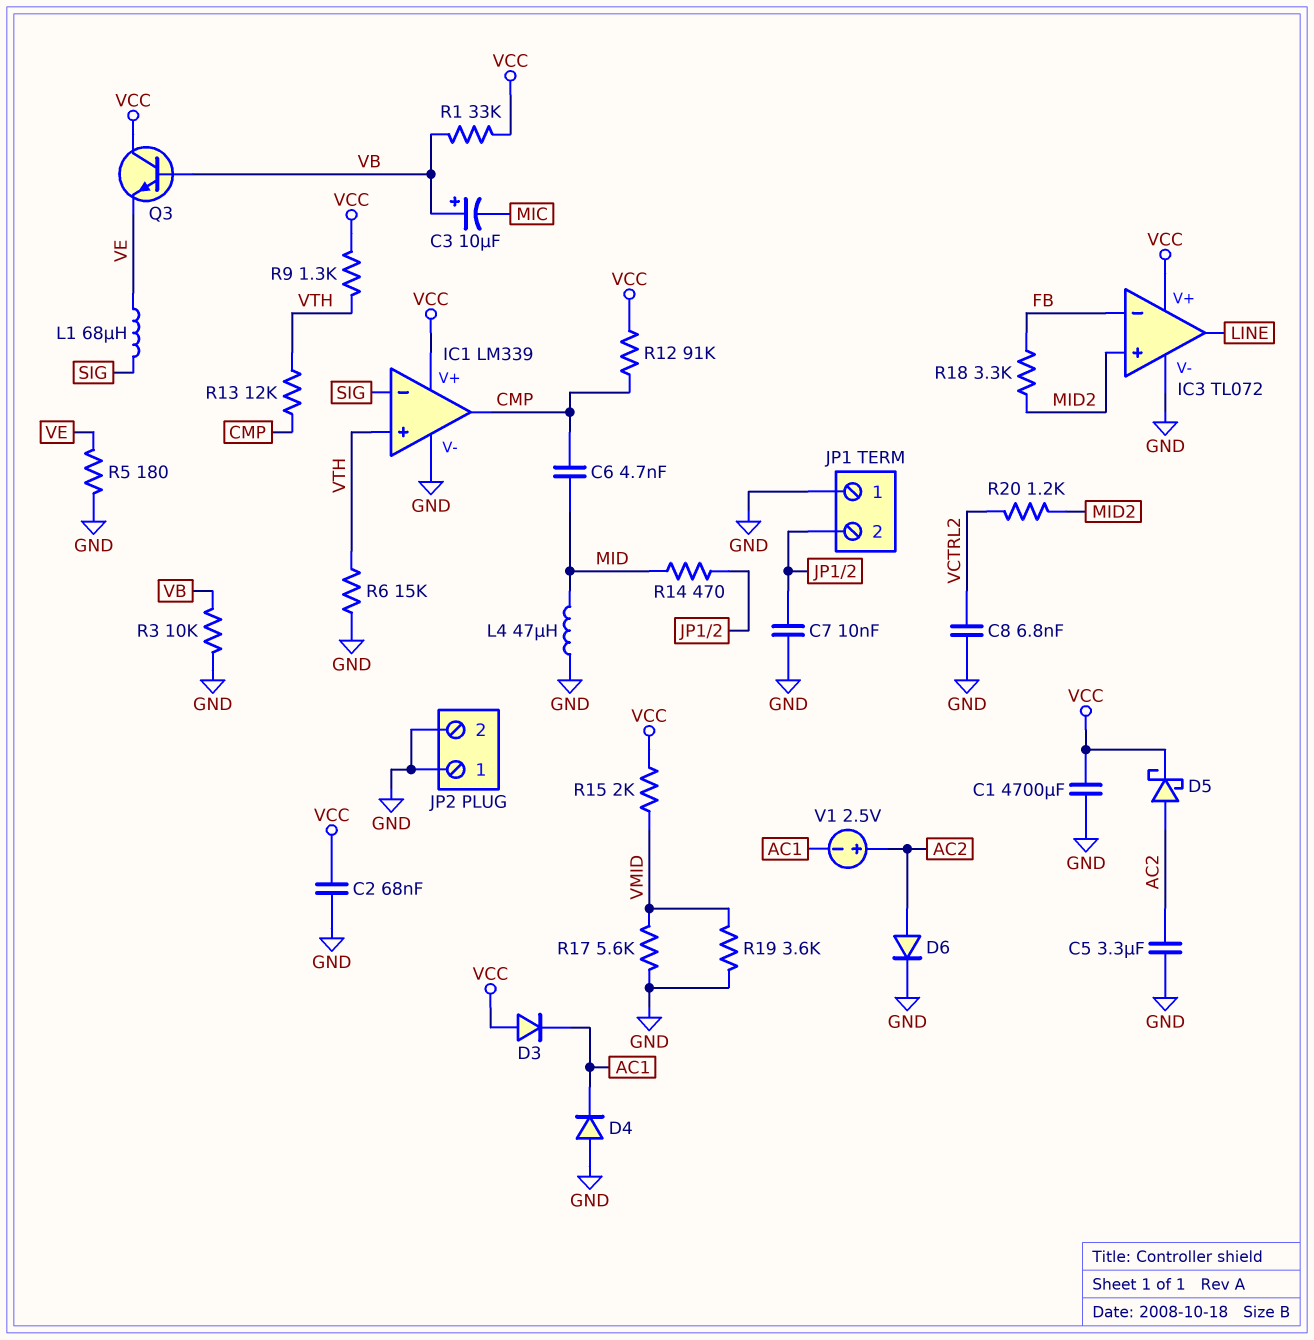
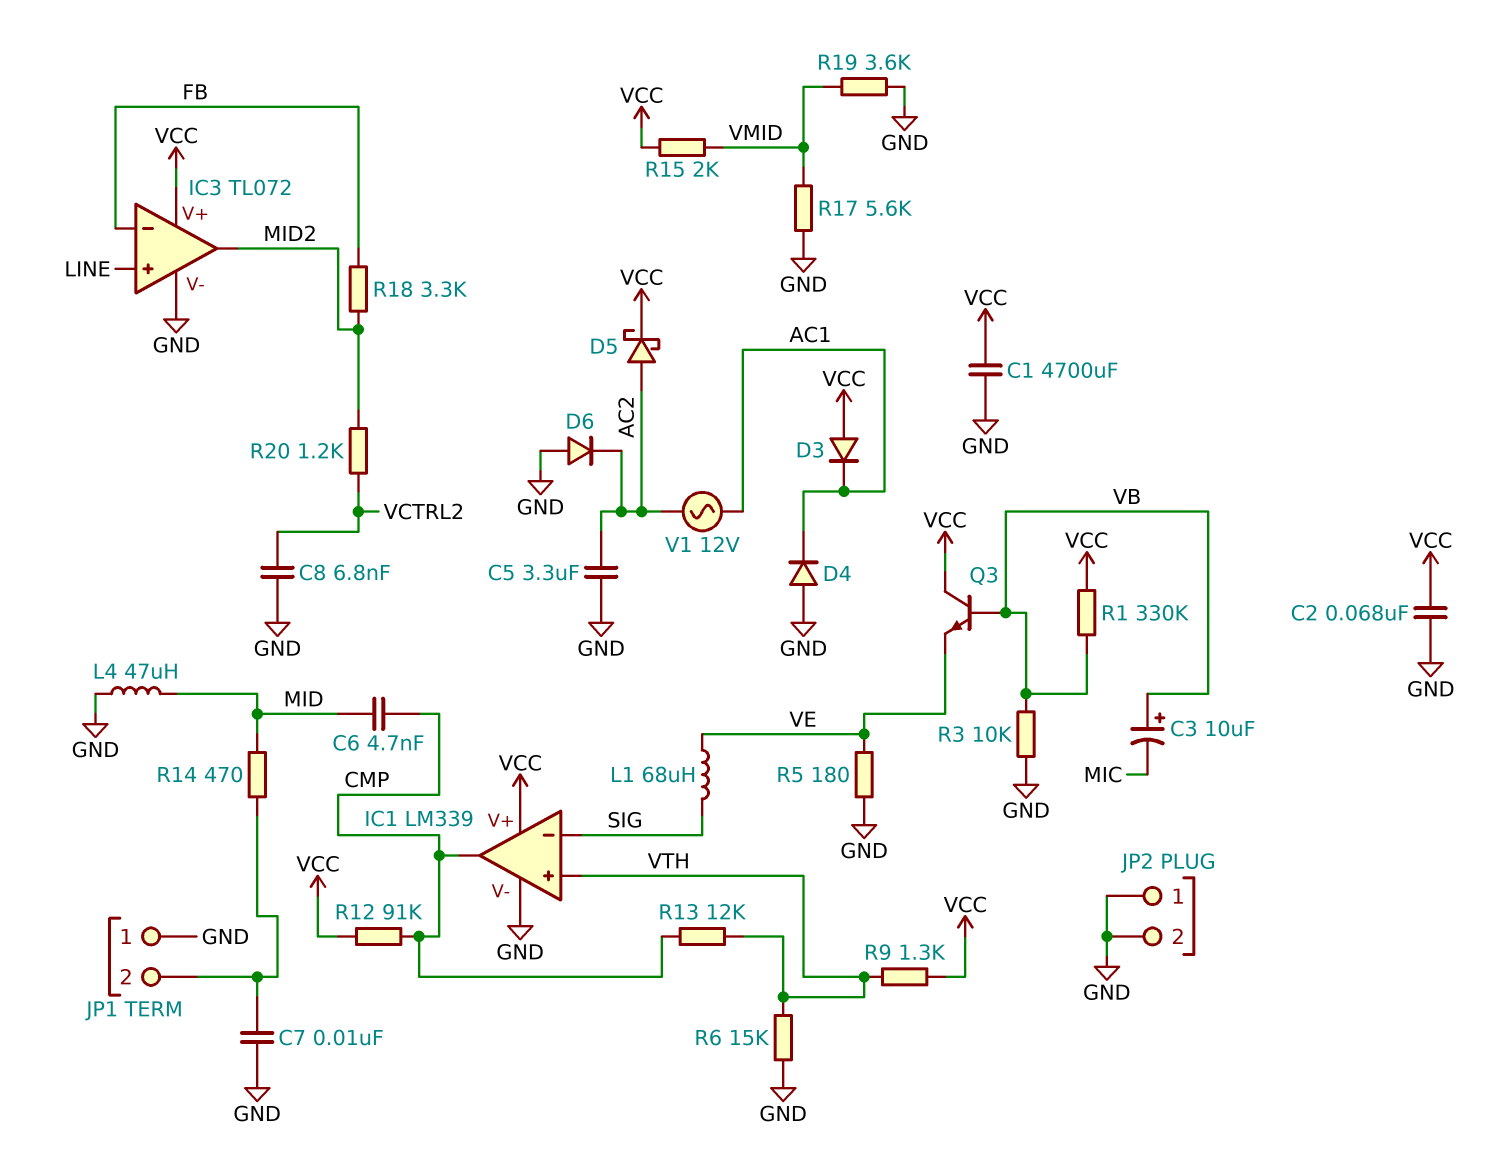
D6: diode (A AC2, K GND) -> diode (A GND, K AC2)
IC3 pin in+: MID2 -> LINE
IC3 pin out: LINE -> MID2
R1: 33k (VB, VCC) -> 330k (VB, VCC)
V1: 2.5V (plus AC2, minus AC1) -> AC 12V (AC1, AC2)

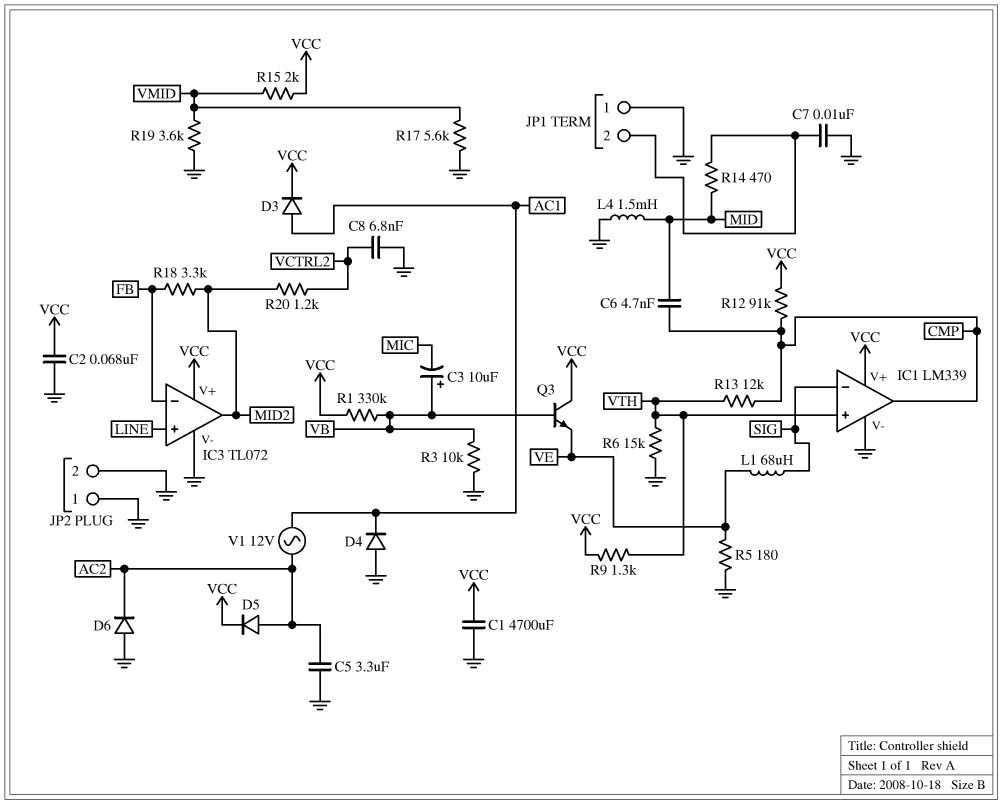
D3: diode (A VCC, K AC1) -> diode (A AC1, K VCC)
D5: schottky (A AC2, K VCC) -> diode (A AC2, K VCC)
L4: 47uH (GND, MID) -> 1.5mH (GND, MID)

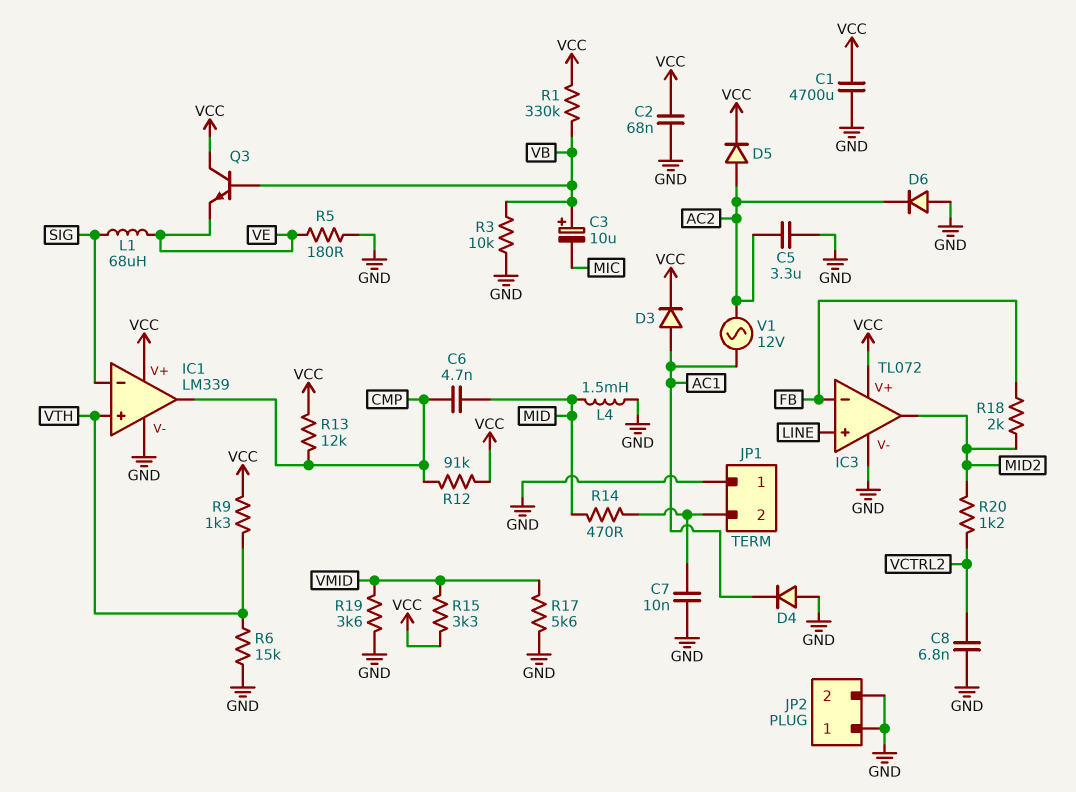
R13: 12k (CMP, VTH) -> 12k (CMP, VCC)
R15: 2k (VCC, VMID) -> 3.3k (VCC, VMID)
R18: 3.3k (FB, MID2) -> 2k (FB, MID2)

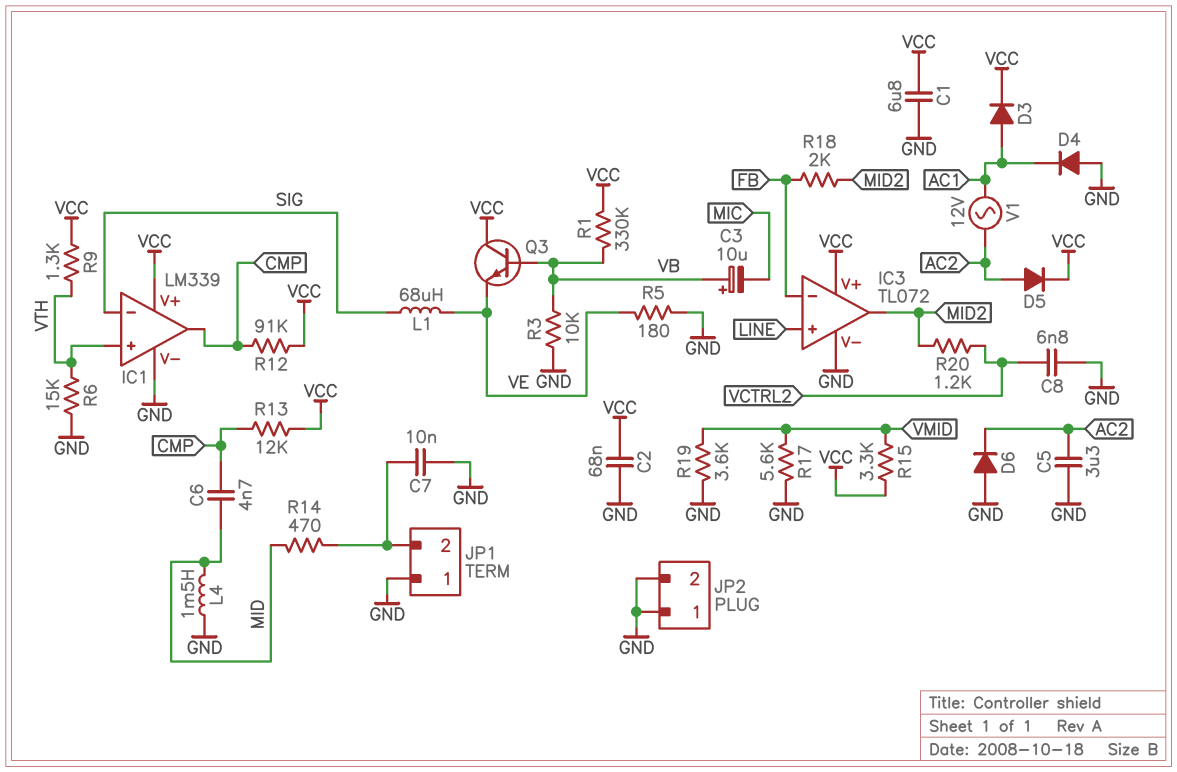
C1: 4700uF (GND, VCC) -> 6.8uF (GND, VCC)

